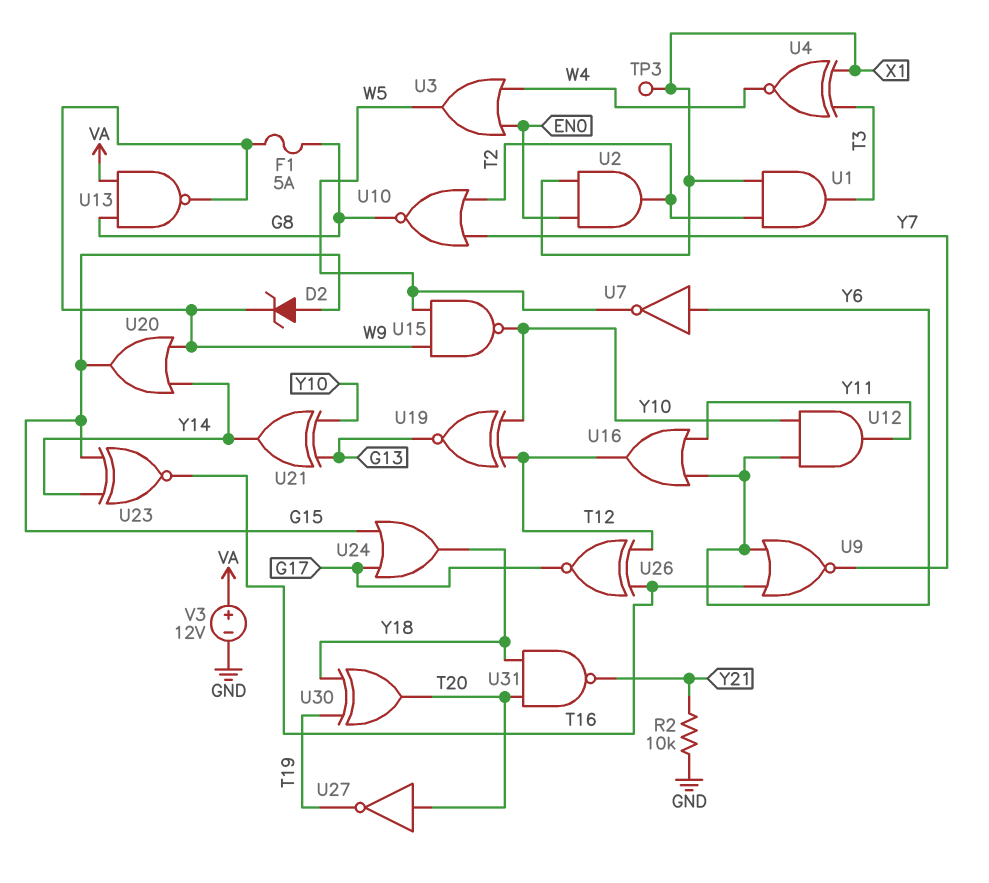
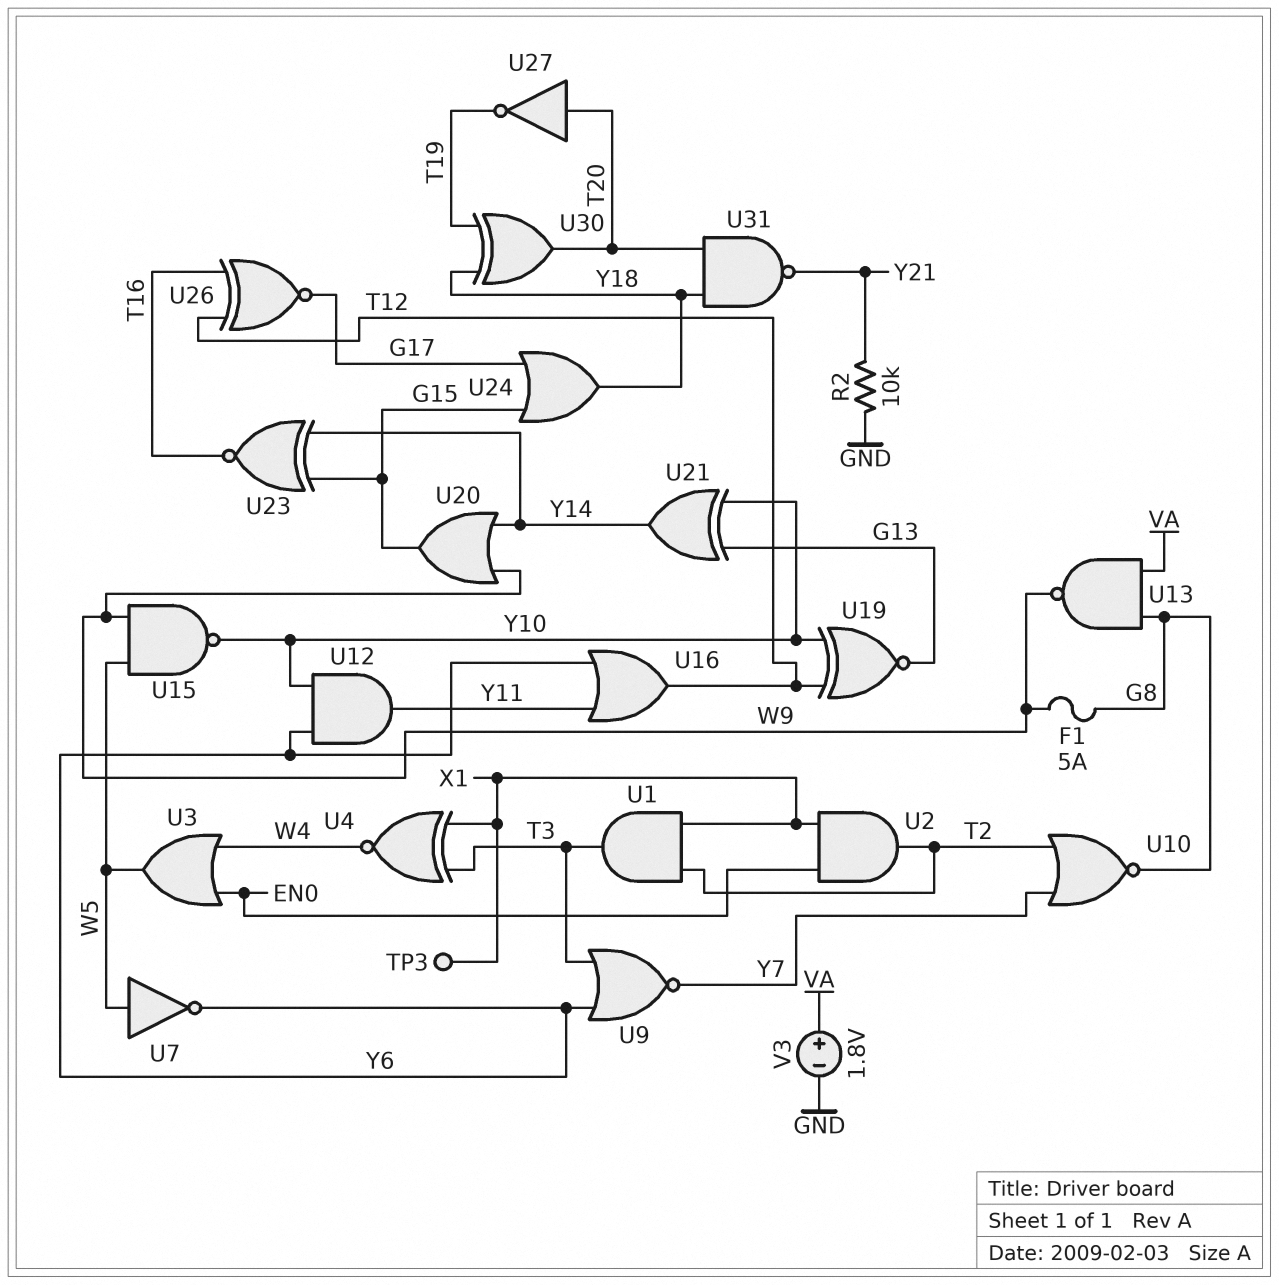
D2: zener (A G15, K W9) -> none
U7: NOT (in Y6, out W5) -> NOT (in W5, out Y6)
U9: NOR (in T16, in Y6, out Y7) -> NOR (in T3, in Y6, out Y7)
V3: 12V (plus VA, minus GND) -> 1.8V (plus VA, minus GND)

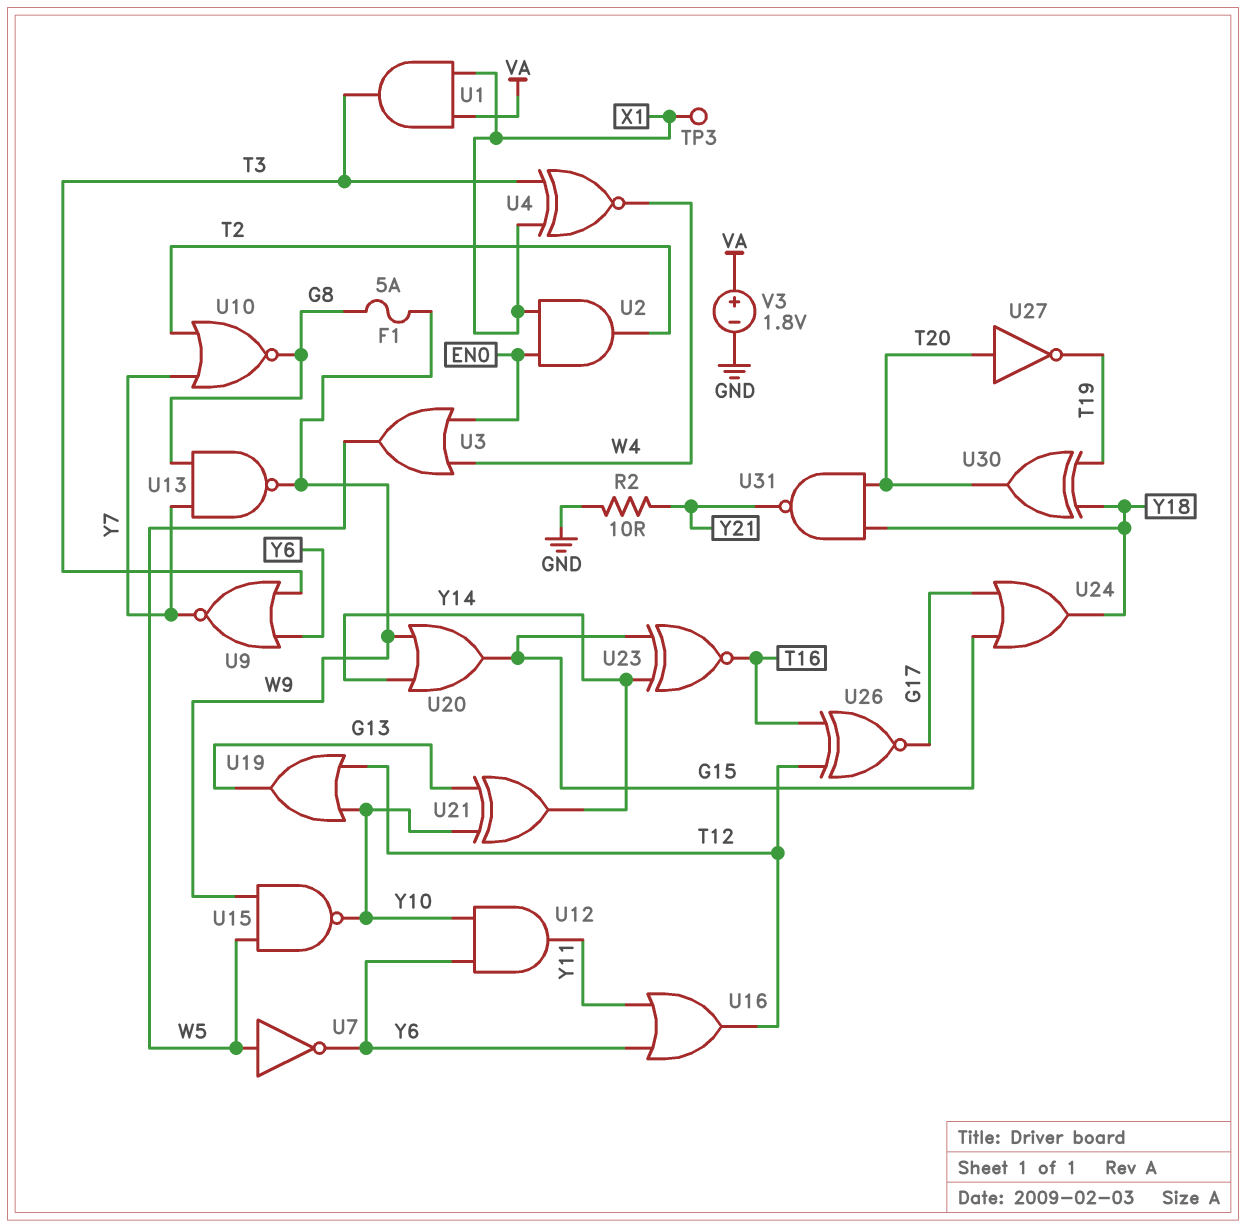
R2: 10k (GND, Y21) -> 10 (GND, Y21)
U1: AND (in T2, in X1, out T3) -> AND (in VA, in X1, out T3)
U13: NAND (in G8, in VA, out W9) -> NAND (in G8, in Y7, out W9)
U19: XNOR (in T12, in Y10, out G13) -> OR (in T12, in Y10, out G13)

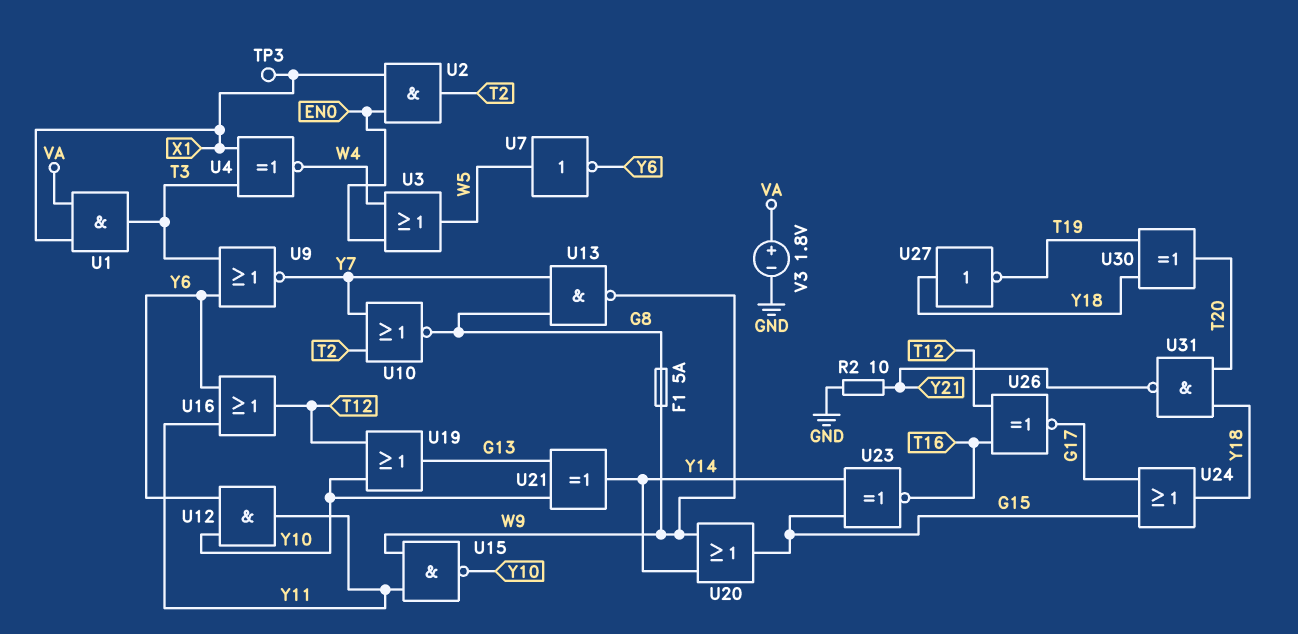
U15: NAND (in W5, in W9, out Y10) -> NAND (in W9, in Y11, out Y10)
U27: NOT (in T20, out T19) -> NOT (in Y18, out T19)

